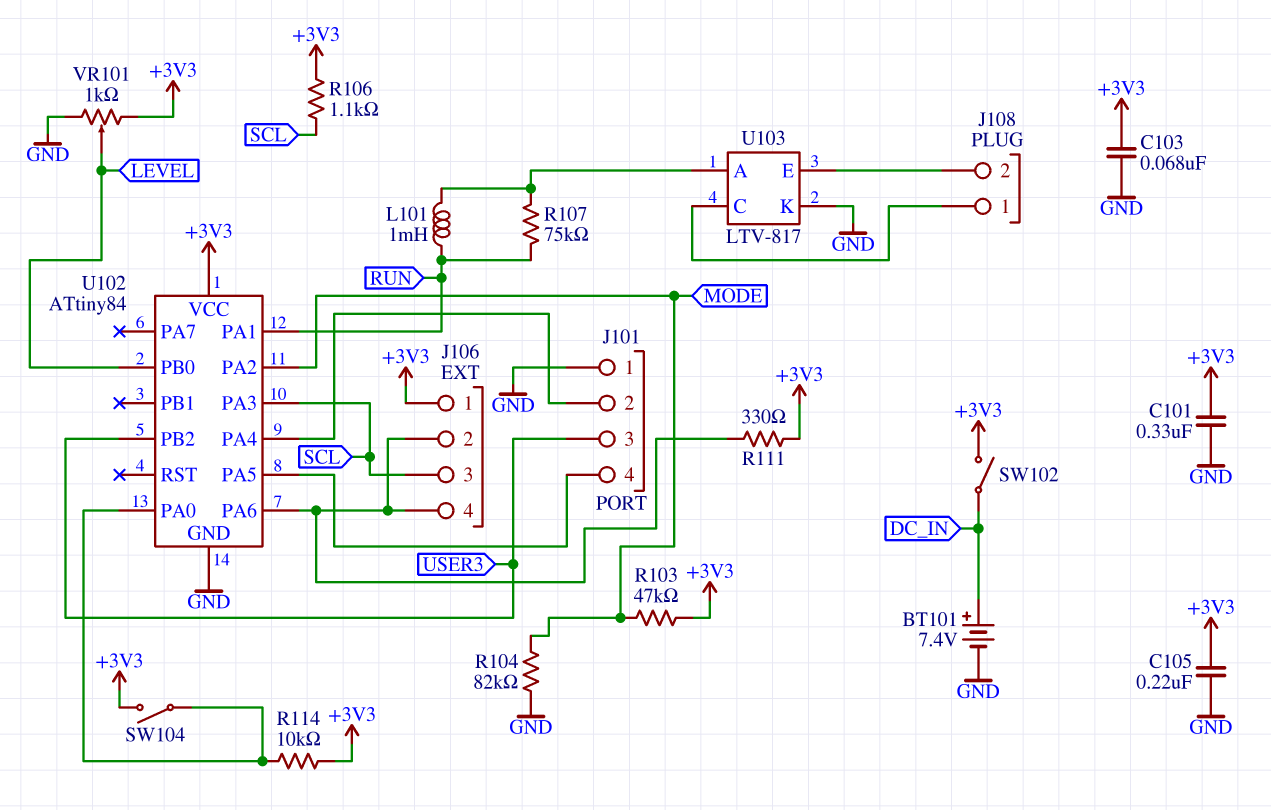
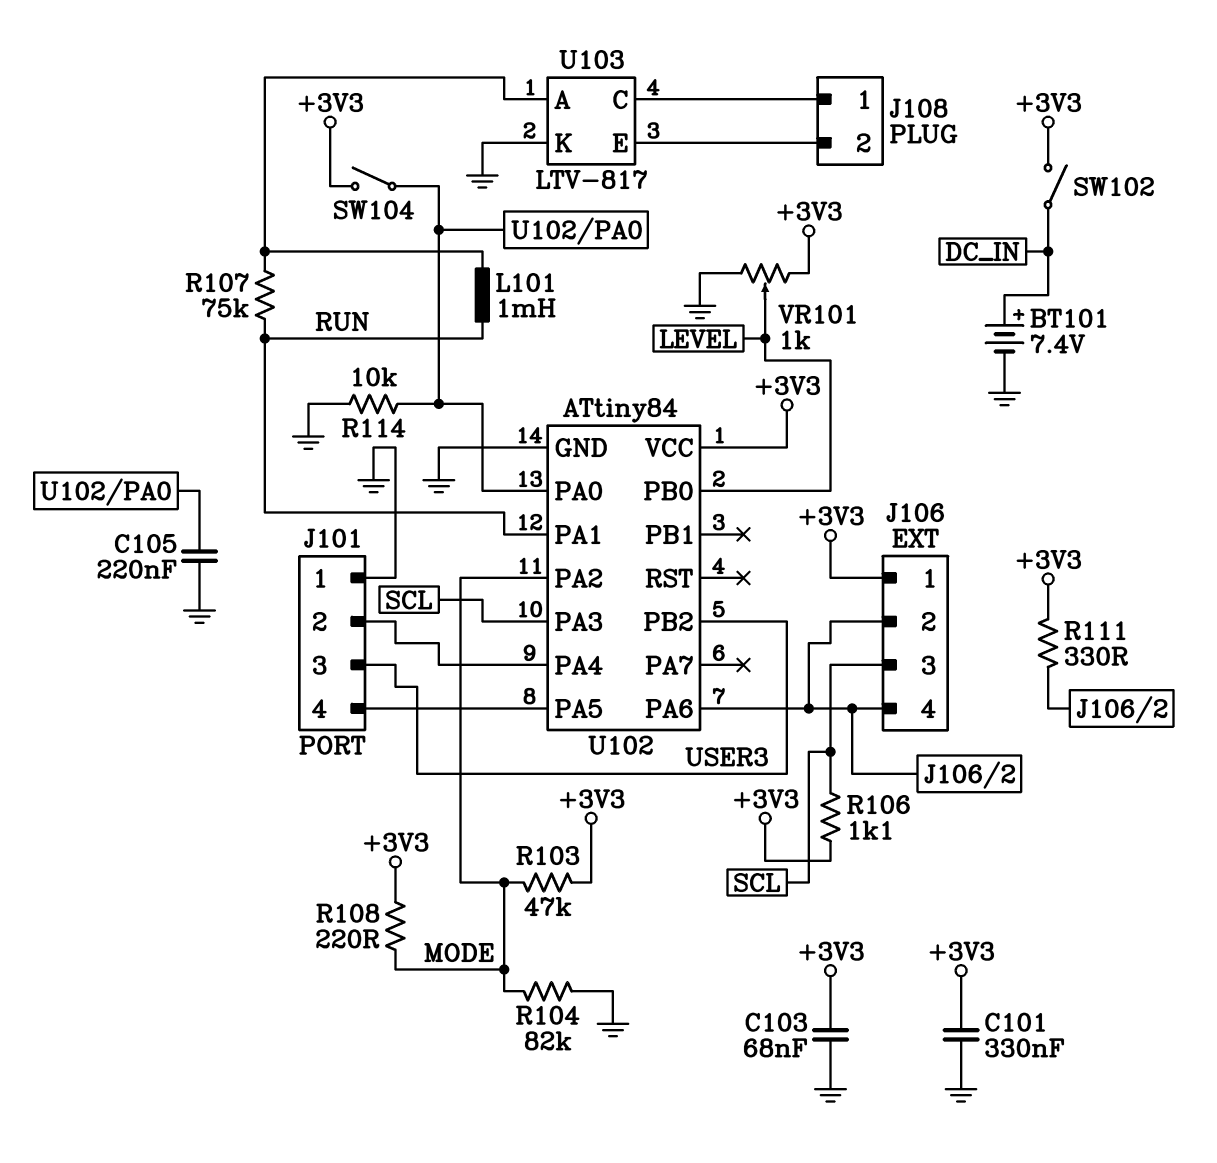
C105: 220nF (+3V3, GND) -> 220nF (GND, U102/PA0)
R108: none -> 220 (+3V3, MODE)
R114: 10k (+3V3, U102/PA0) -> 10k (GND, U102/PA0)

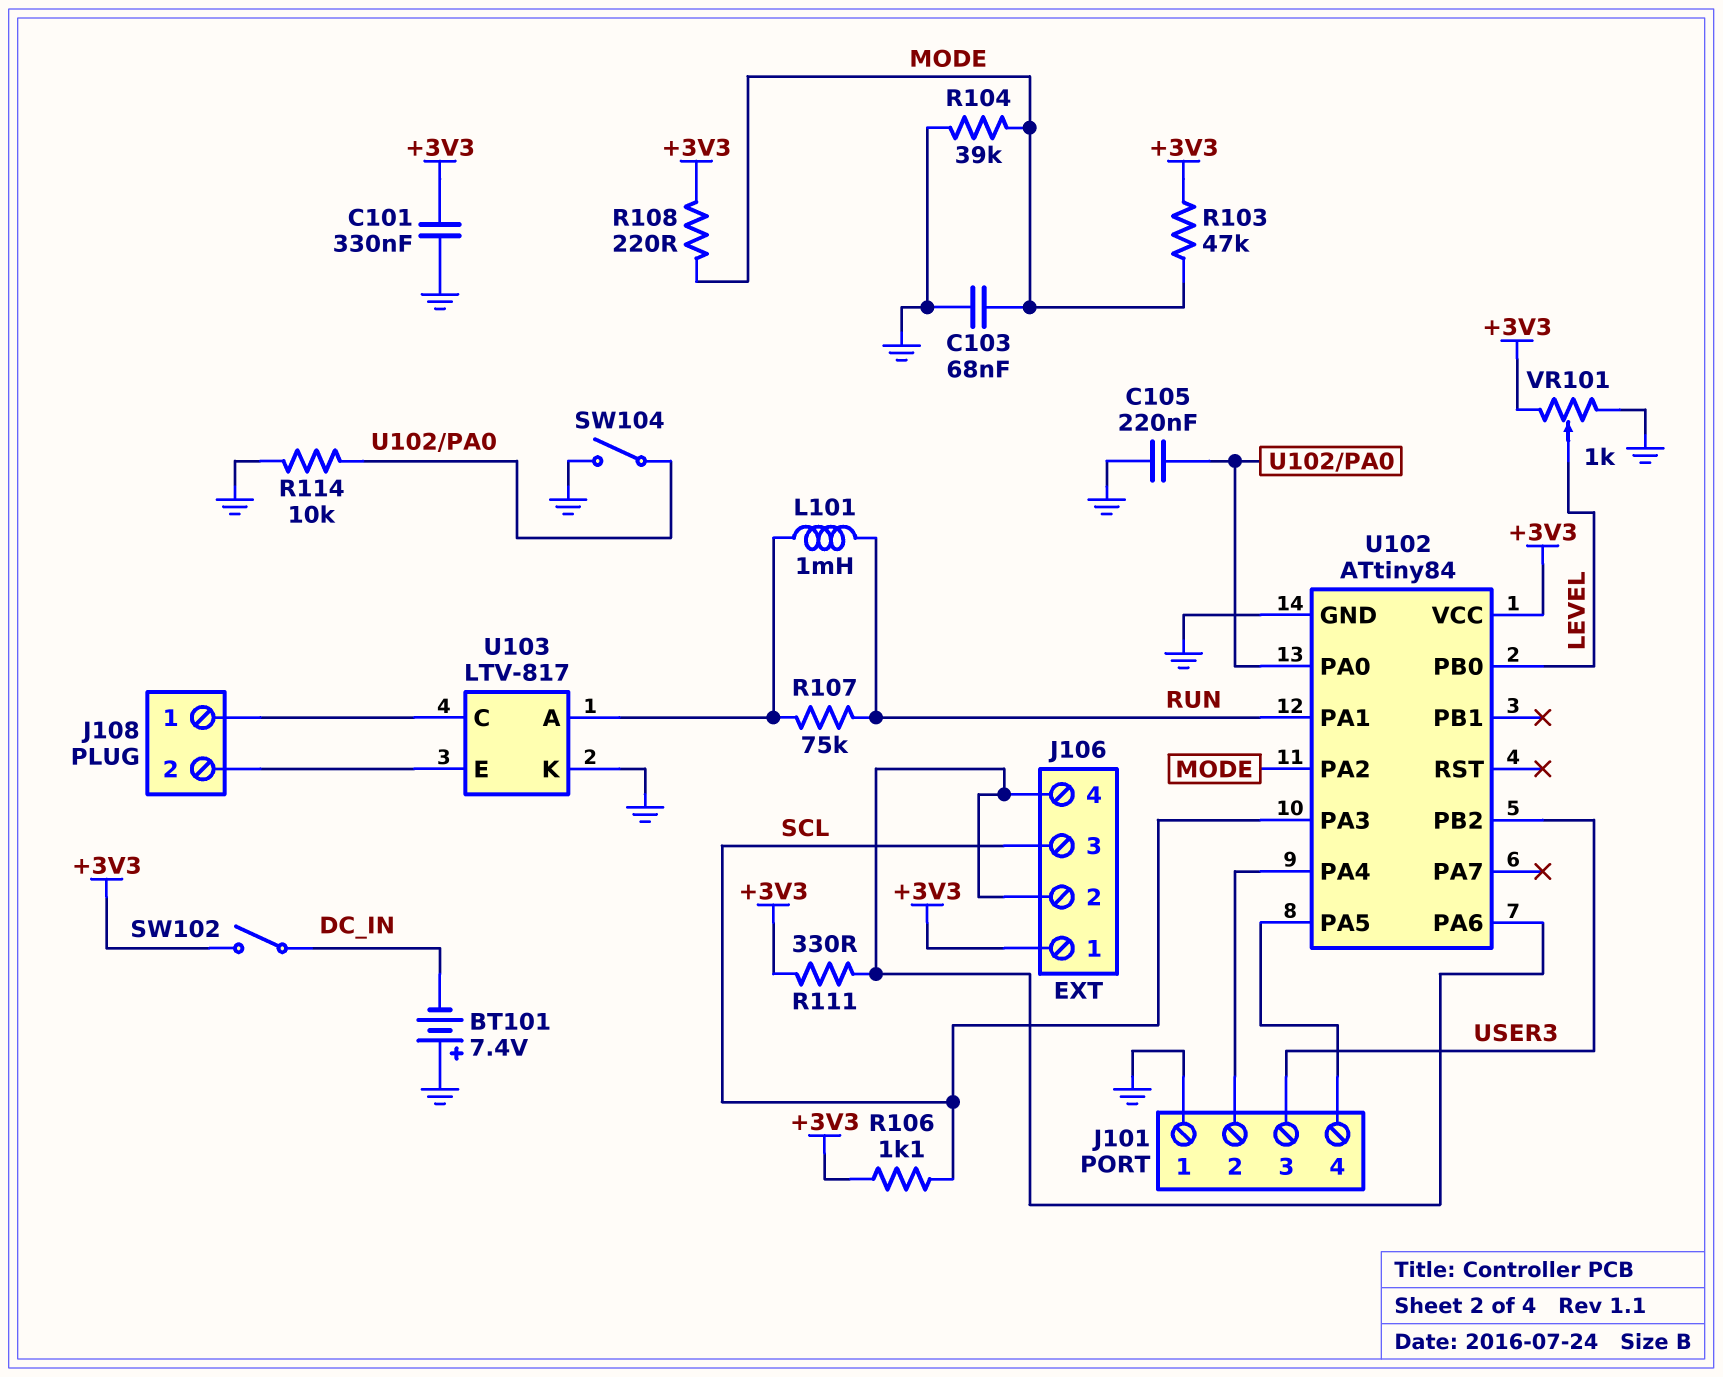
BT101: 7.4V (plus DC_IN, minus GND) -> 7.4V (plus GND, minus DC_IN)
C103: 68nF (+3V3, GND) -> 68nF (GND, MODE)
R104: 82k (GND, MODE) -> 39k (GND, MODE)
SW104: switch (+3V3, U102/PA0) -> switch (GND, U102/PA0)

